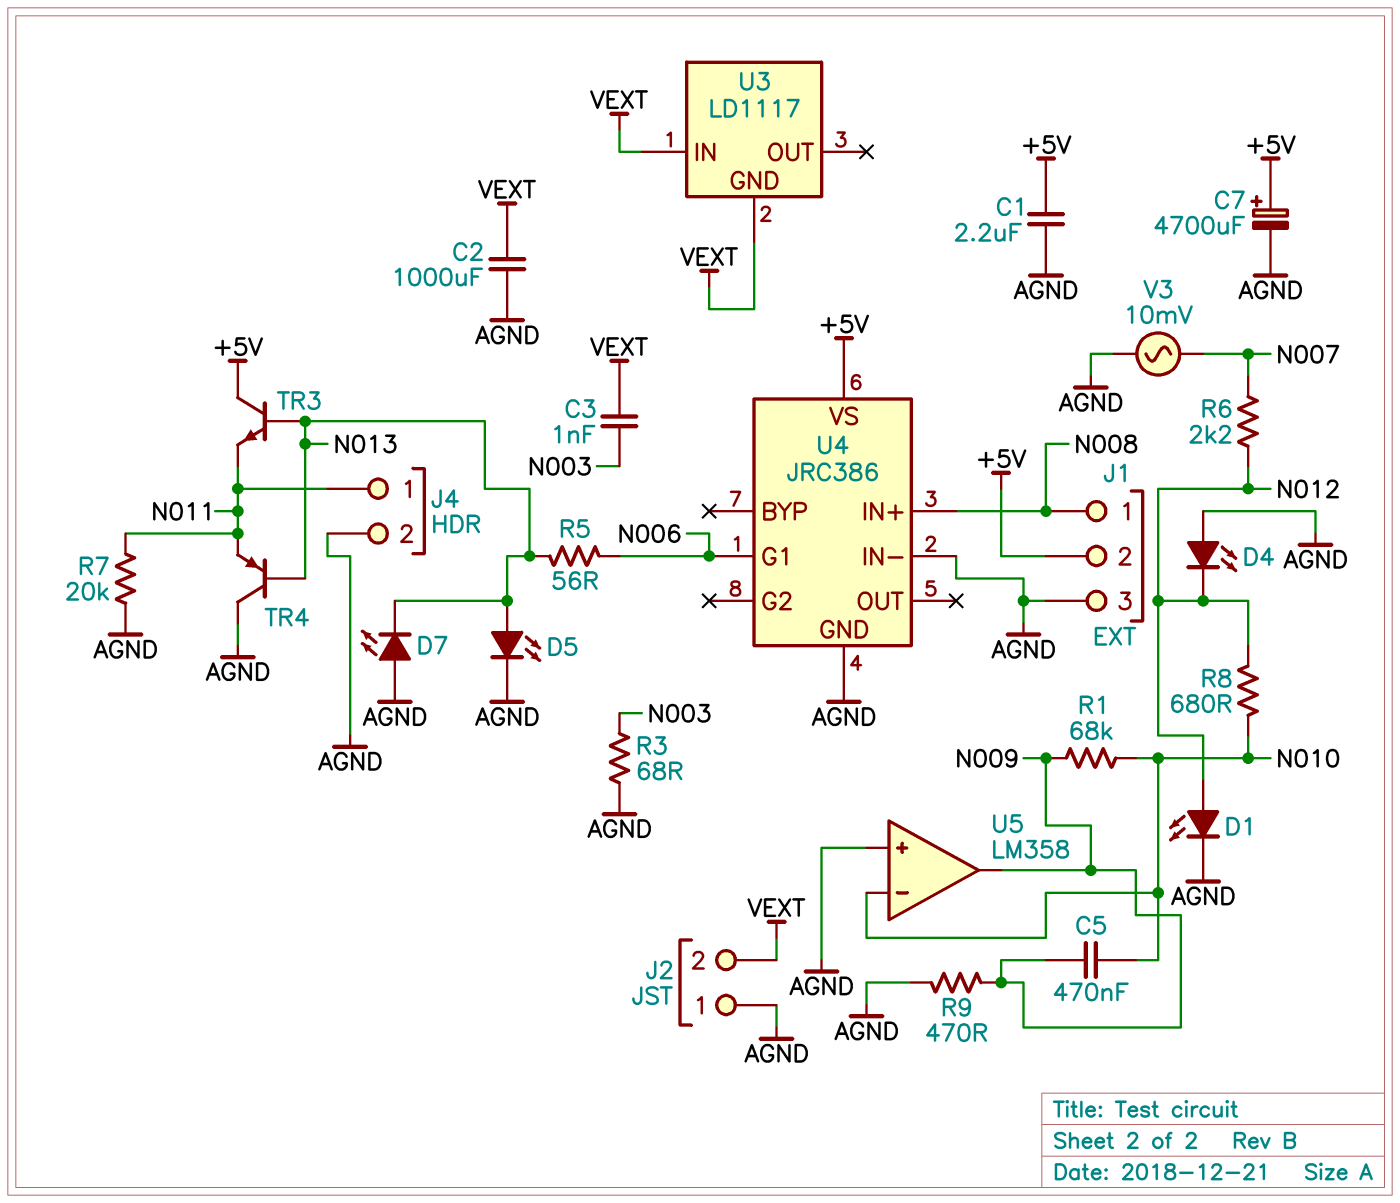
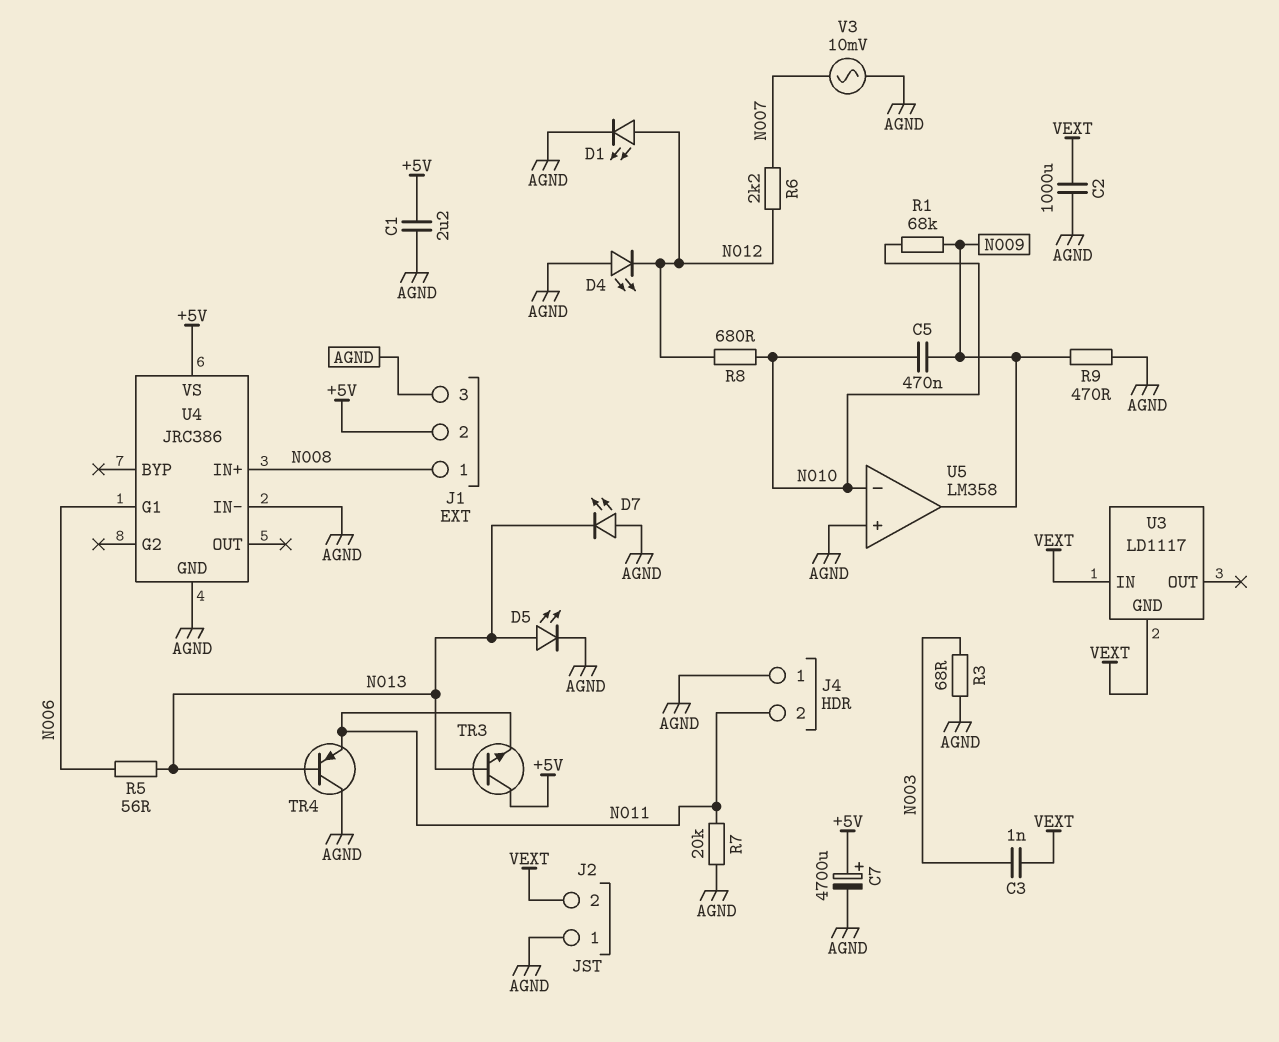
J4 pin 1: N011 -> AGND
J4 pin 2: AGND -> N011

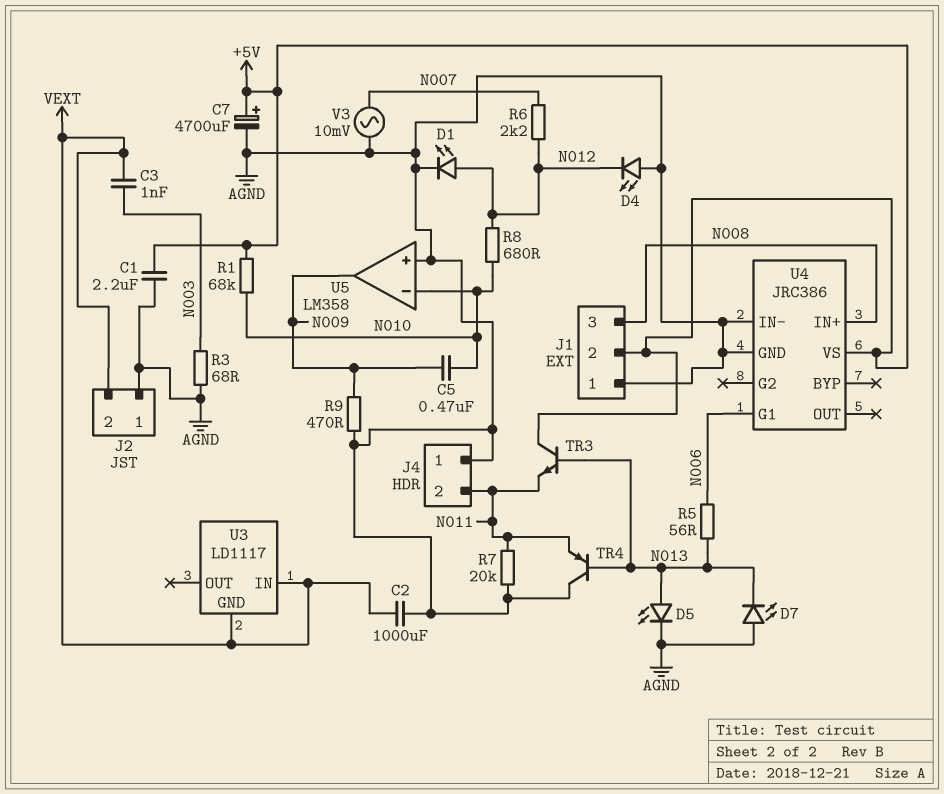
J1 pin 1: N008 -> AGND
J1 pin 3: AGND -> N008
R1: 68k (N009, N010) -> 68k (+5V, N010)

